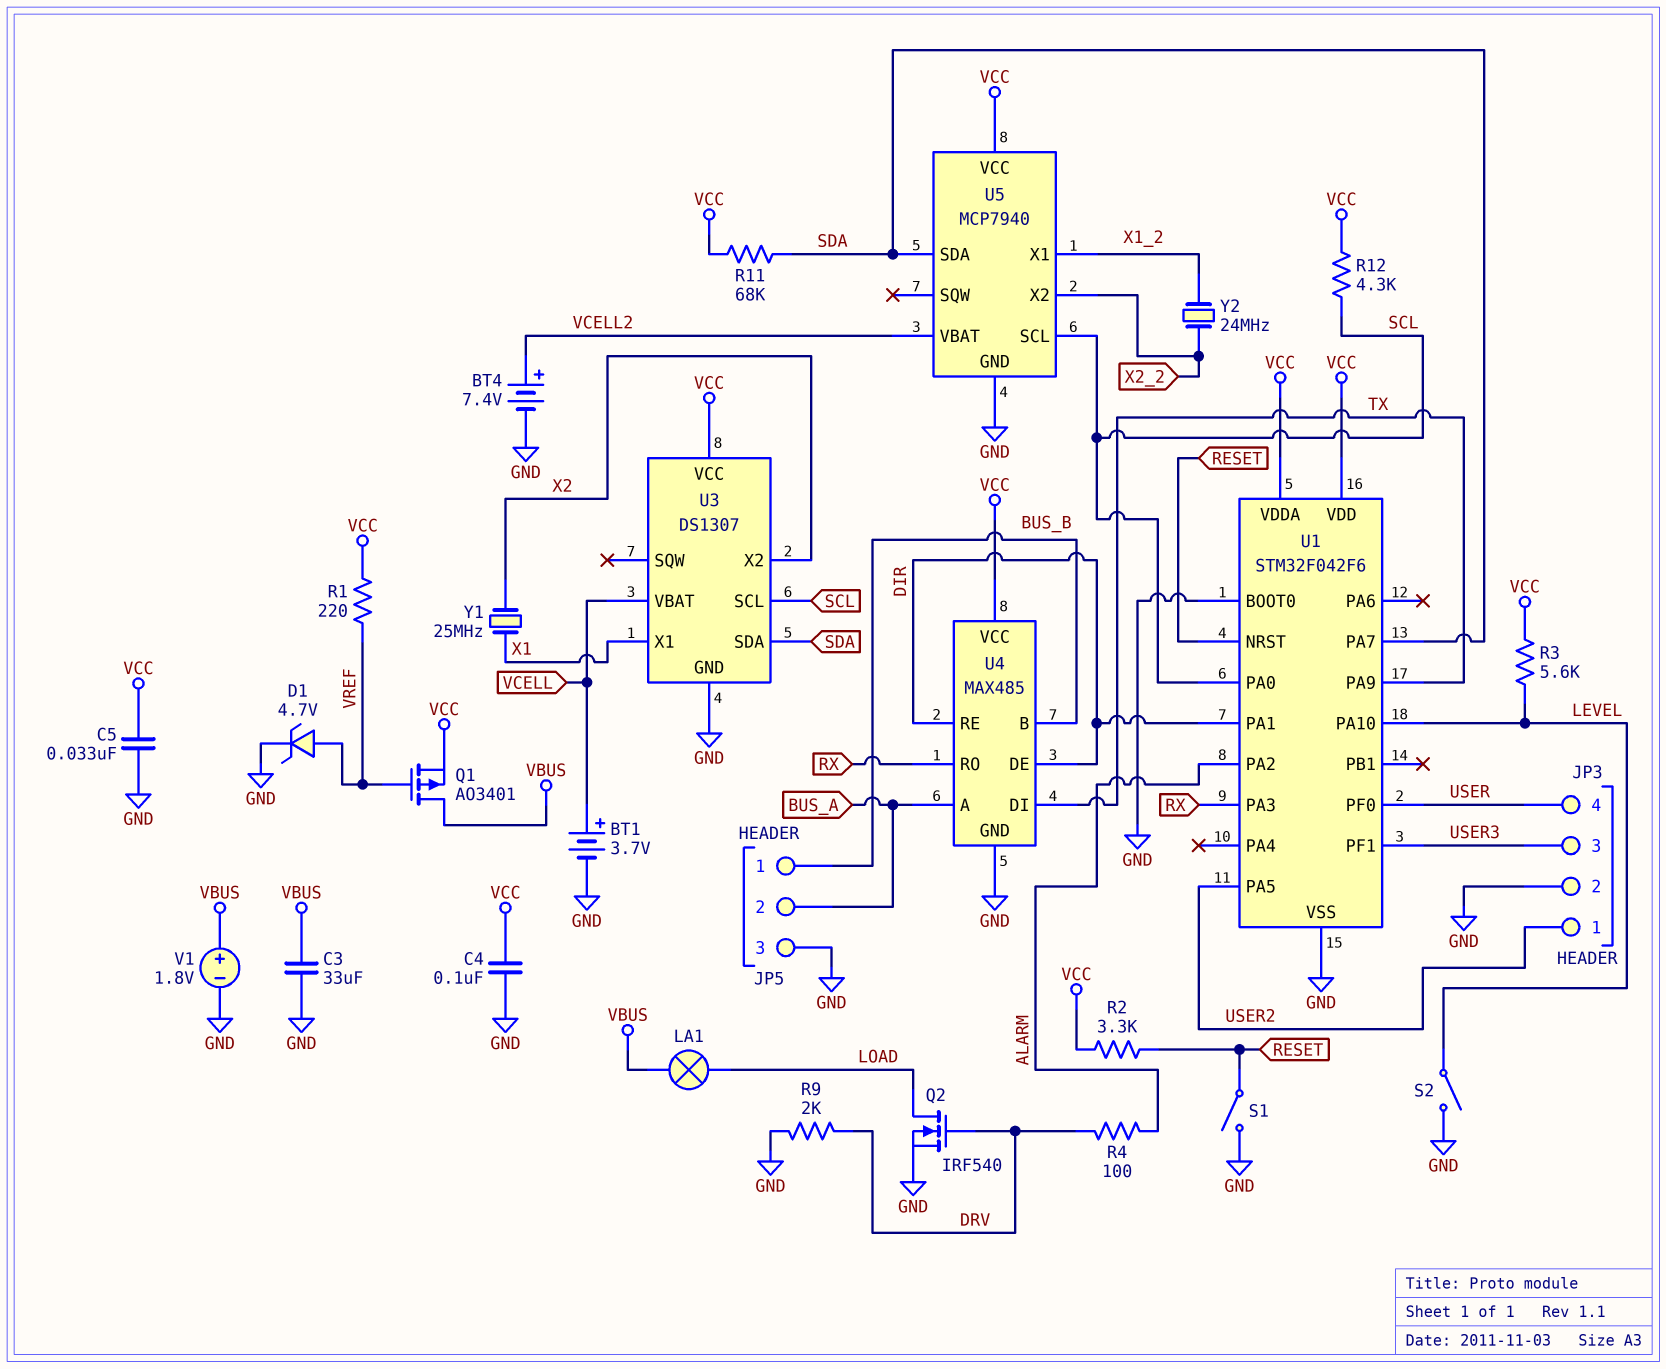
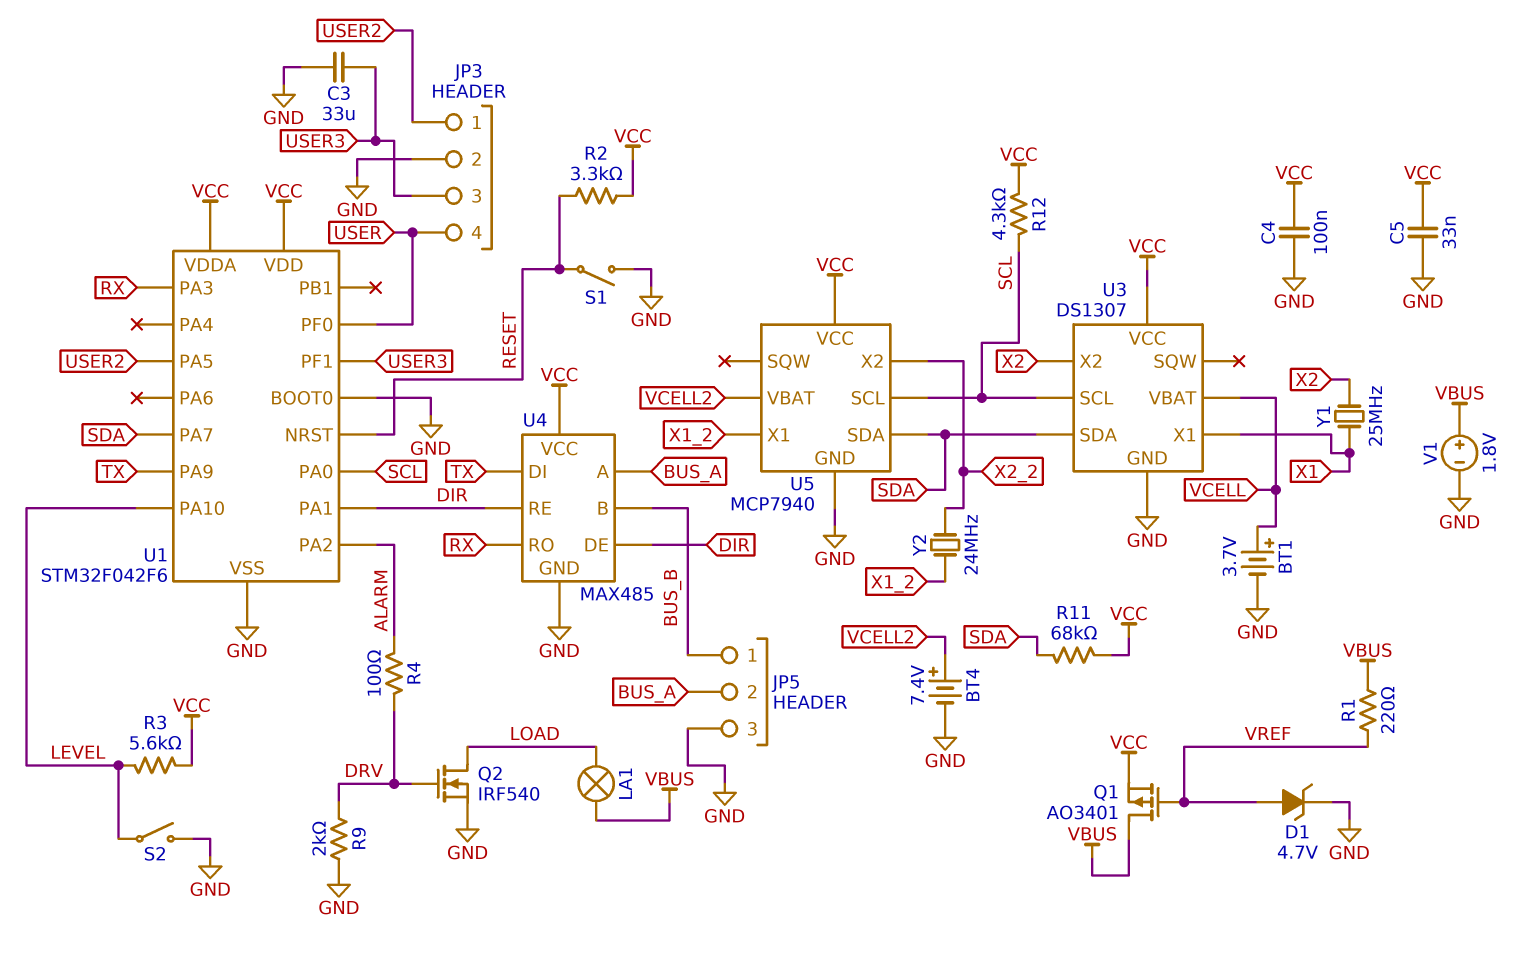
C3: 33uF (GND, VBUS) -> 33uF (GND, USER3)
R1: 220 (VCC, VREF) -> 220 (VBUS, VREF)

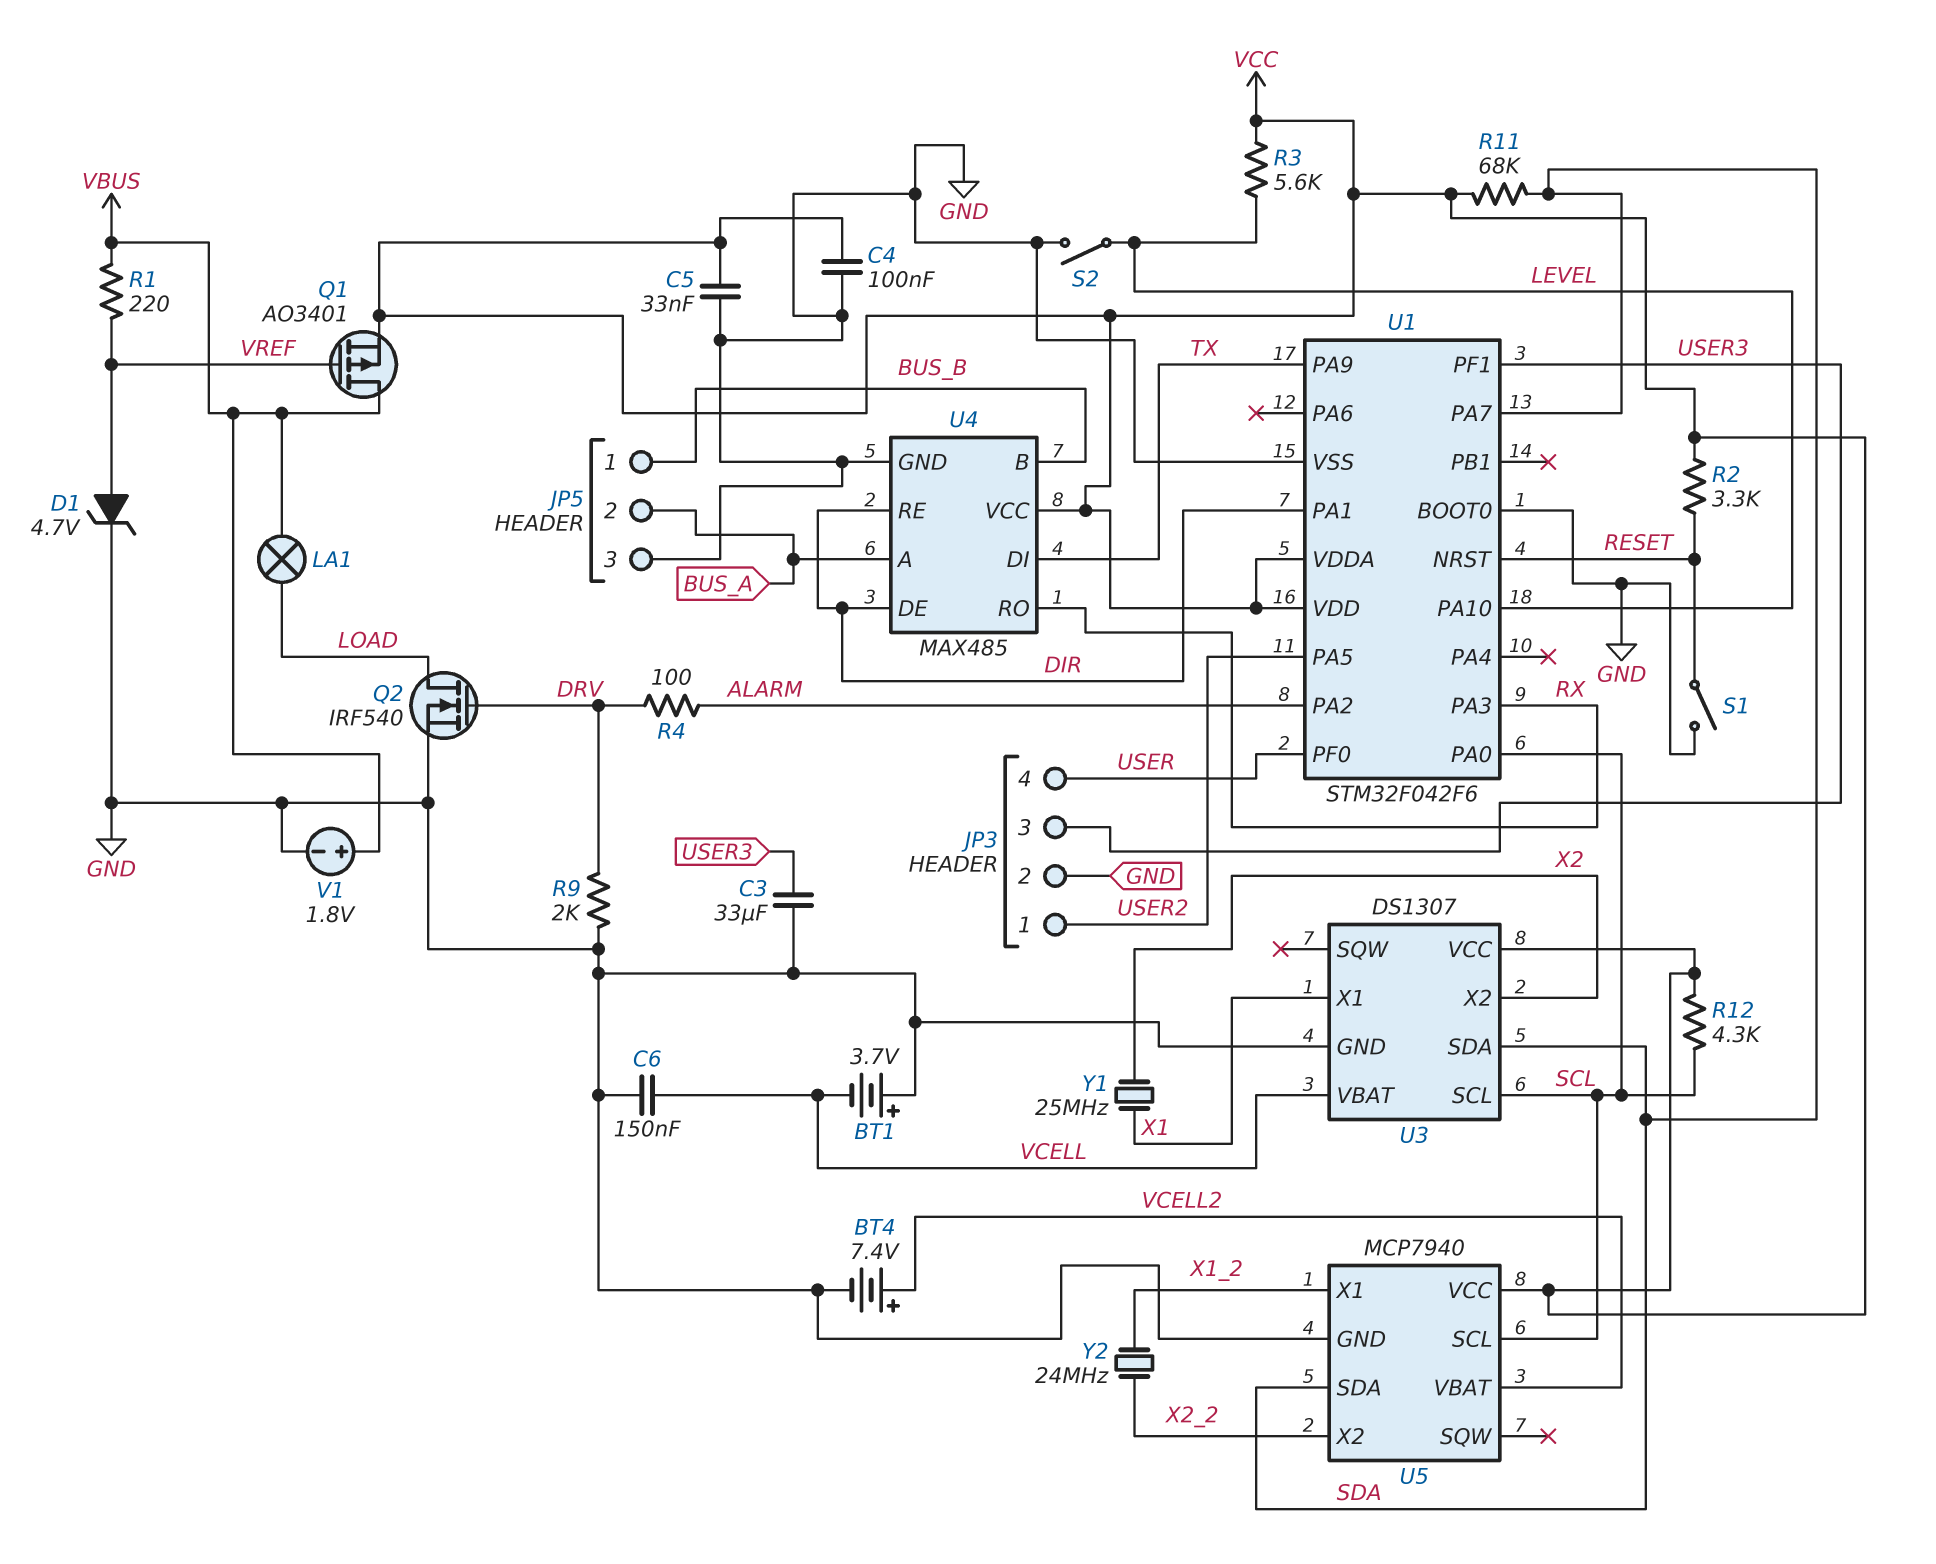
BT1: 3.7V (plus VCELL, minus GND) -> 3.7V (plus GND, minus VCELL)
C6: none -> 150nF (GND, VCELL)

